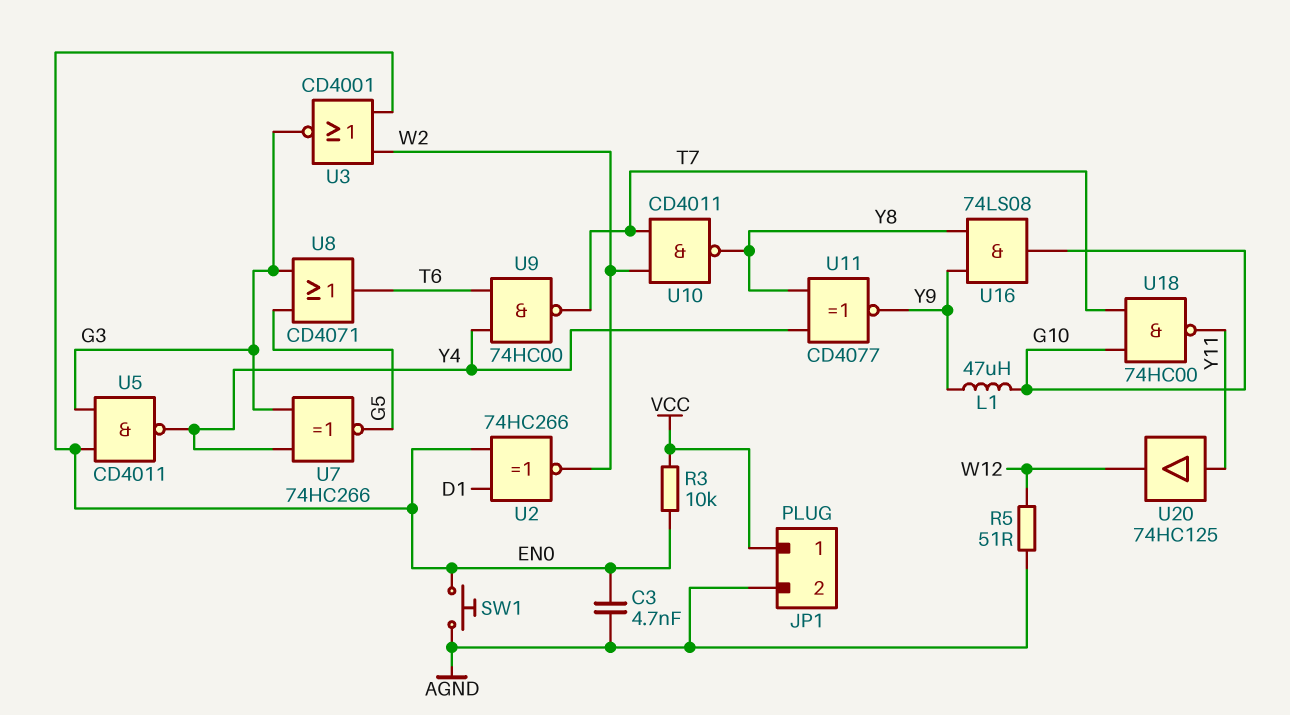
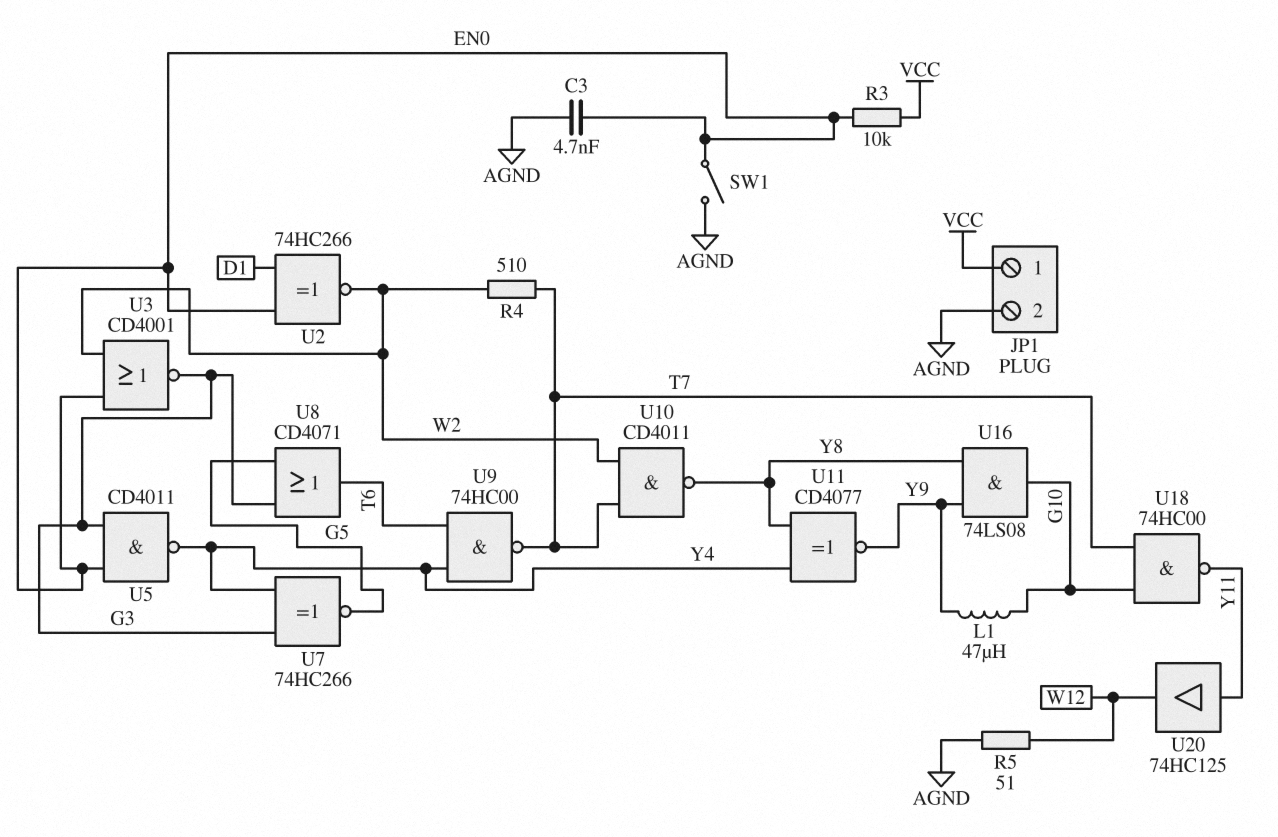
R4: none -> 510 (T7, W2)
SW1: button (AGND, EN0) -> switch (AGND, EN0)

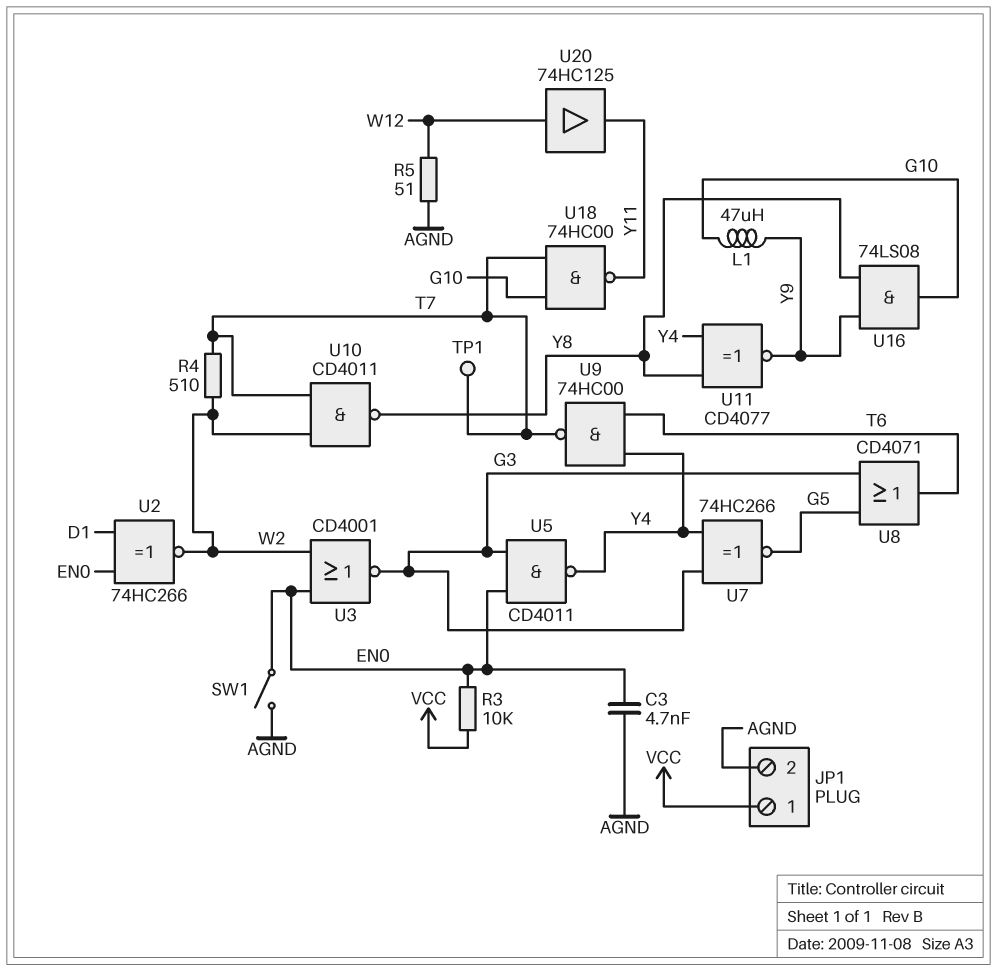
TP1: none -> test point (T7)
U20: buffer 74HC125 (in Y11, out W12) -> buffer 74HC125 (in W12, out Y11)

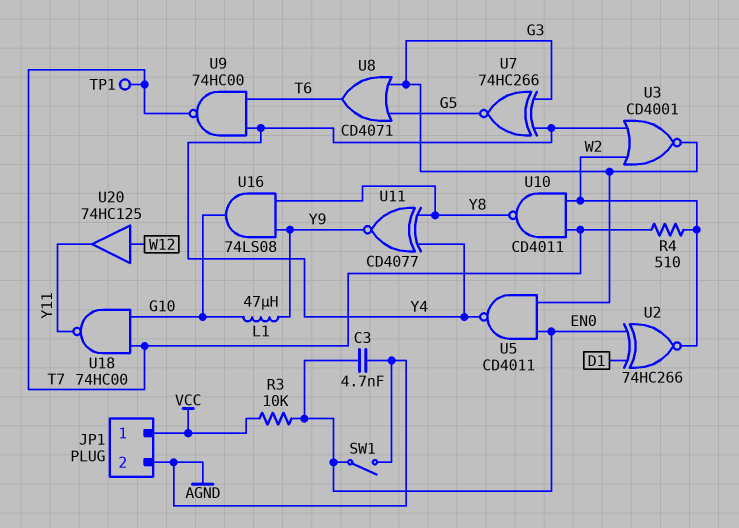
R5: 51 (AGND, W12) -> none
U3: NOR CD4001 (in EN0, in W2, out G3) -> NOR CD4001 (in W2, in Y4, out G3)

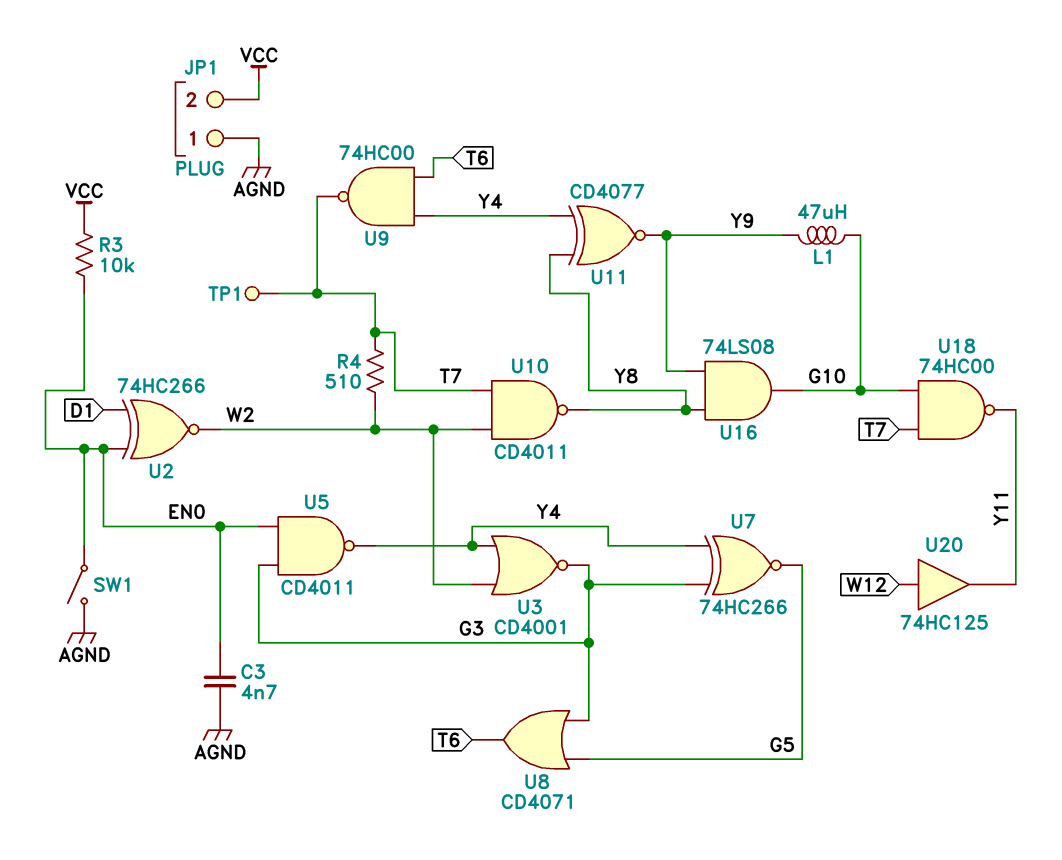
JP1 pin 1: VCC -> AGND
JP1 pin 2: AGND -> VCC

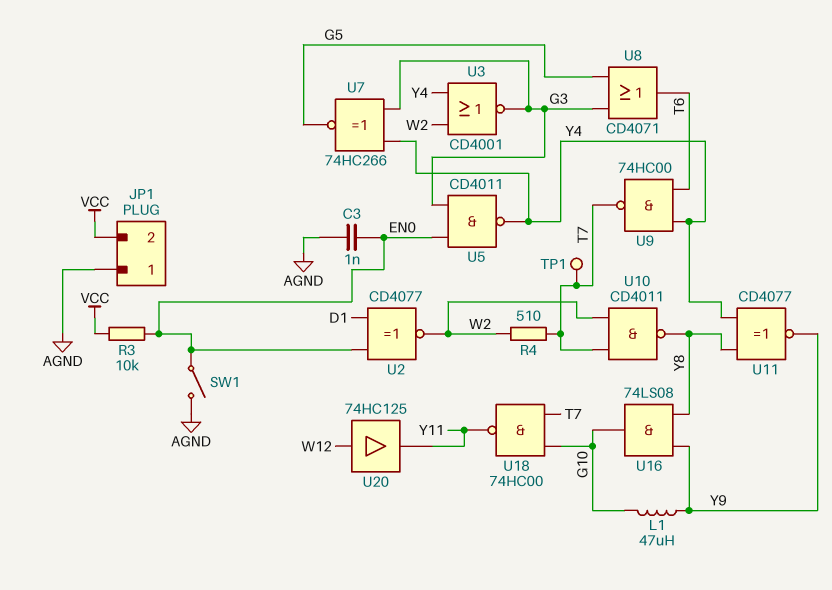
C3: 4.7nF (AGND, EN0) -> 1nF (AGND, EN0)
U2: XNOR 74HC266 (in D1, in EN0, out W2) -> XNOR CD4077 (in D1, in EN0, out W2)

